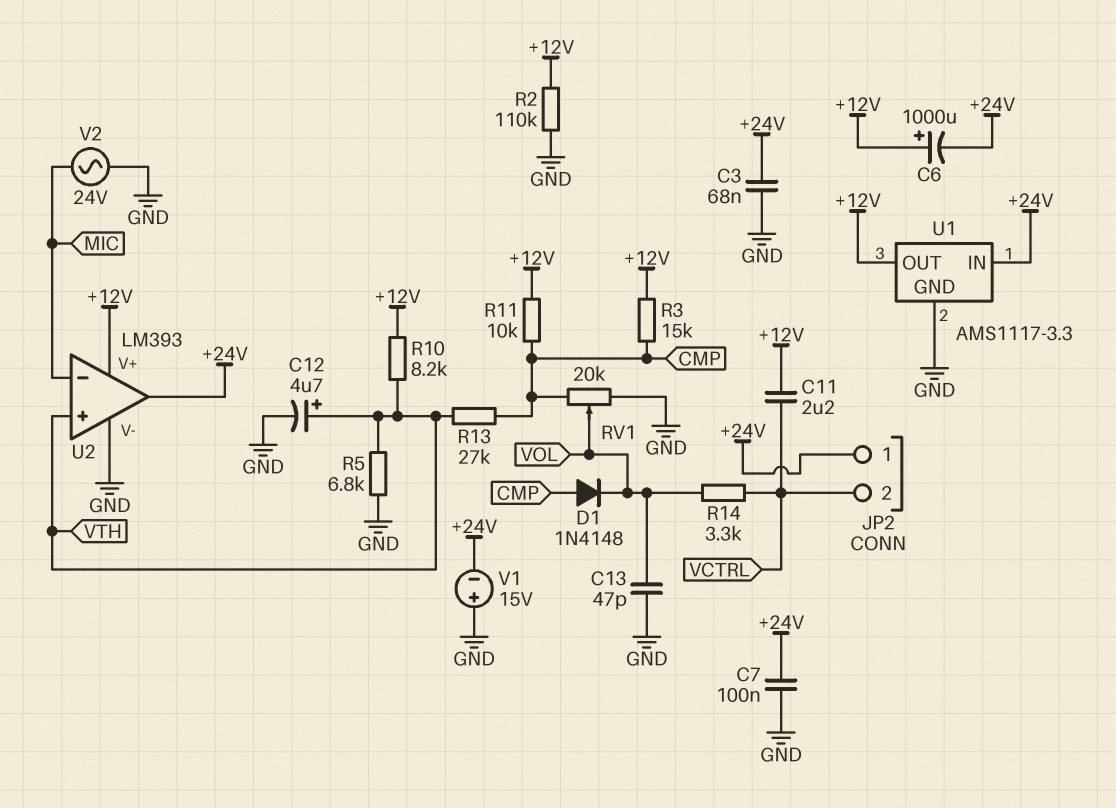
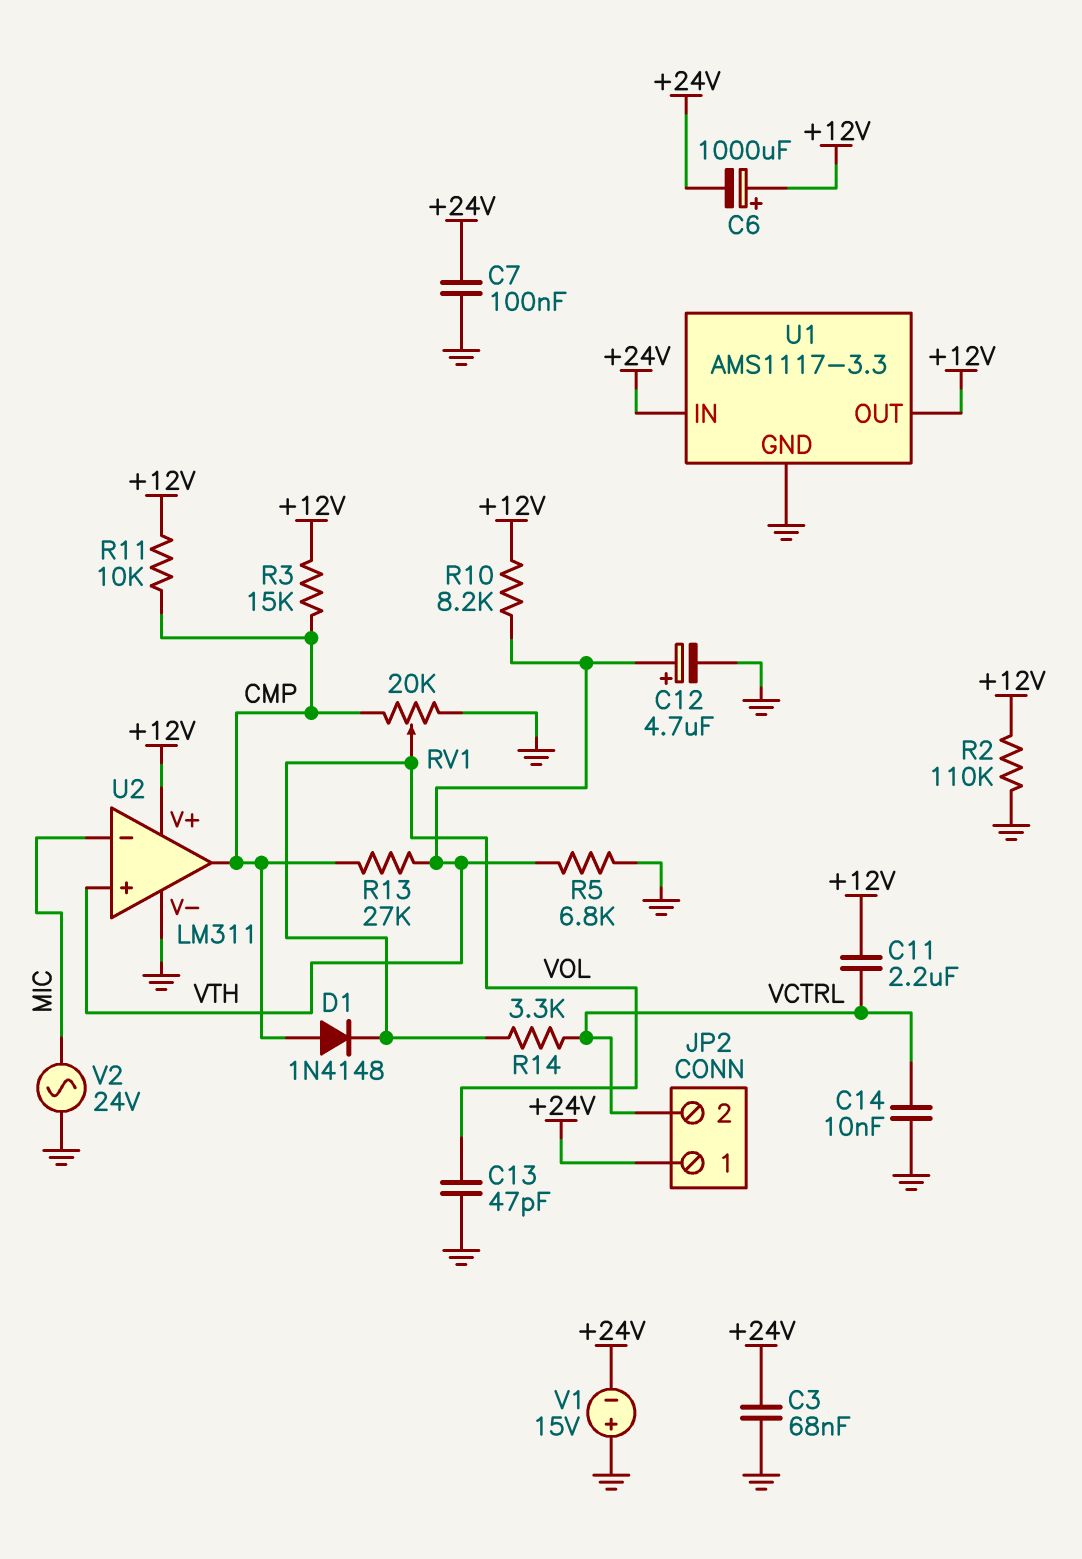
C14: none -> 10nF (GND, VCTRL)
U2: LM393 -> LM311
U2 pin out: +24V -> CMP

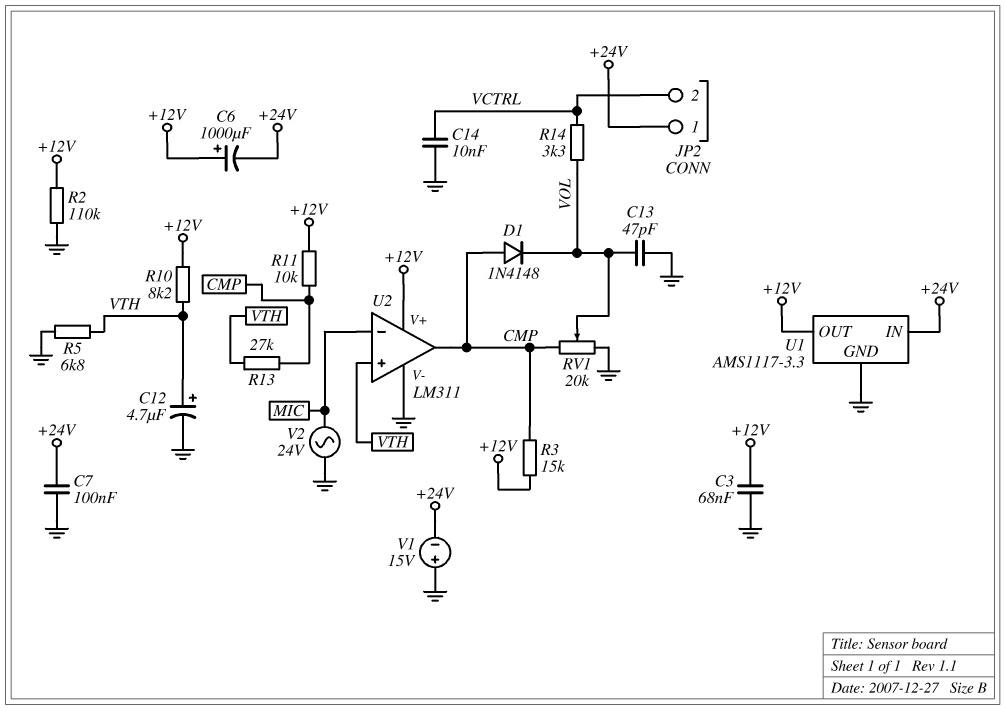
C3: 68nF (+24V, GND) -> 68nF (+12V, GND)
C11: 2.2uF (+12V, VCTRL) -> none

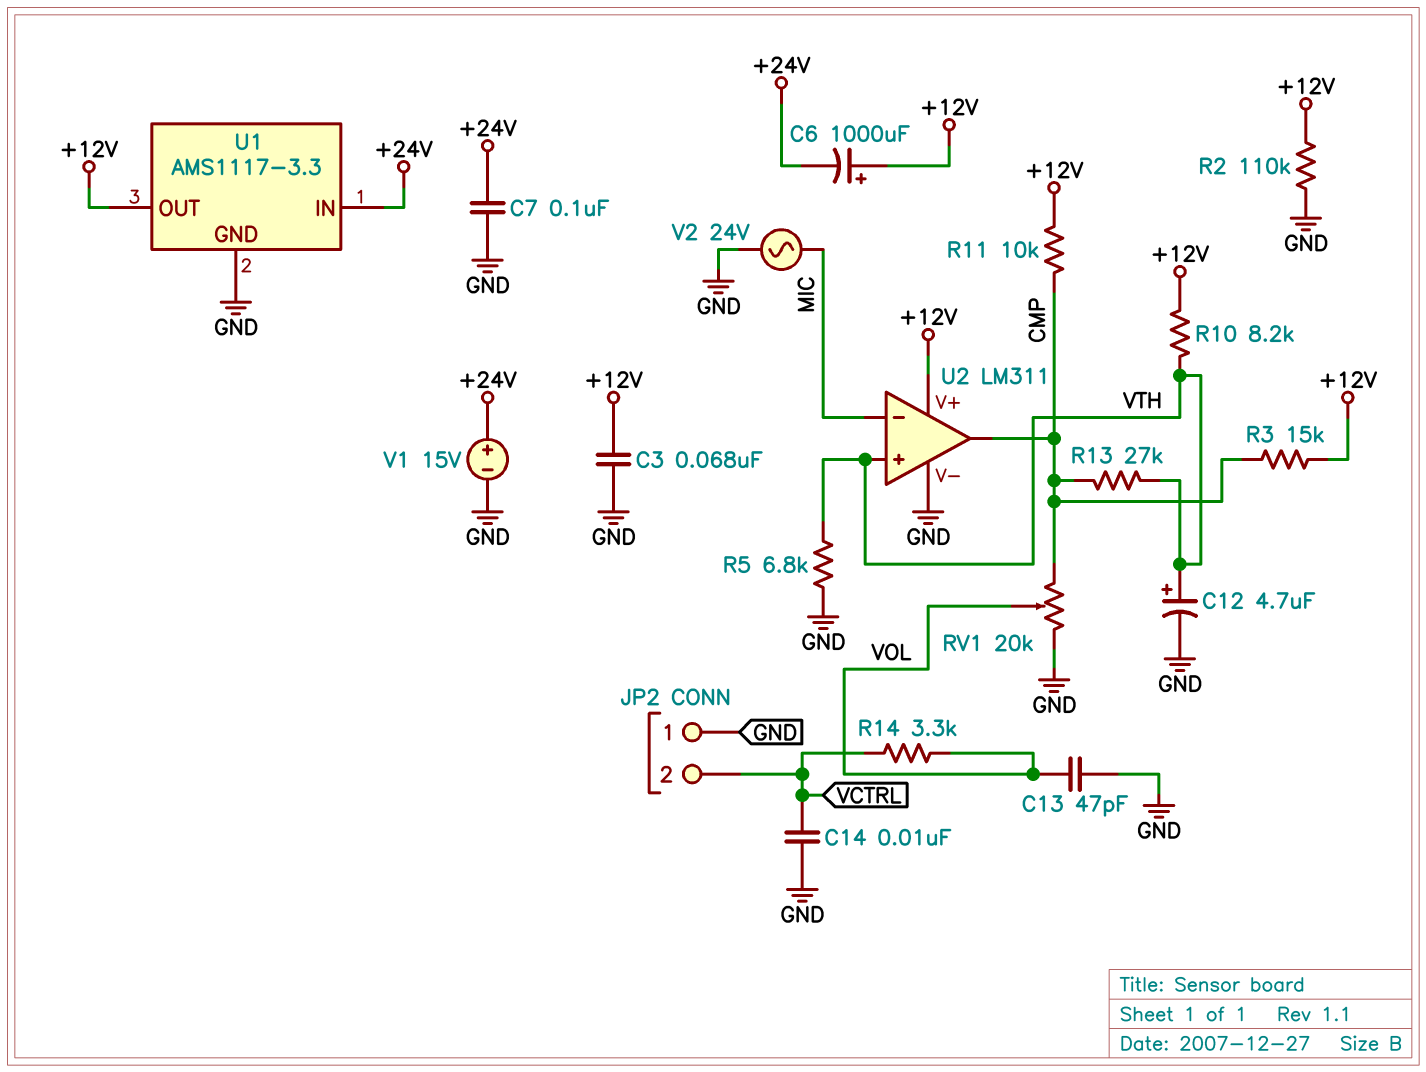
D1: diode 1N4148 (A CMP, K VOL) -> none
JP2 pin 1: +24V -> GND
V1: 15V (plus GND, minus +24V) -> 15V (plus +24V, minus GND)

